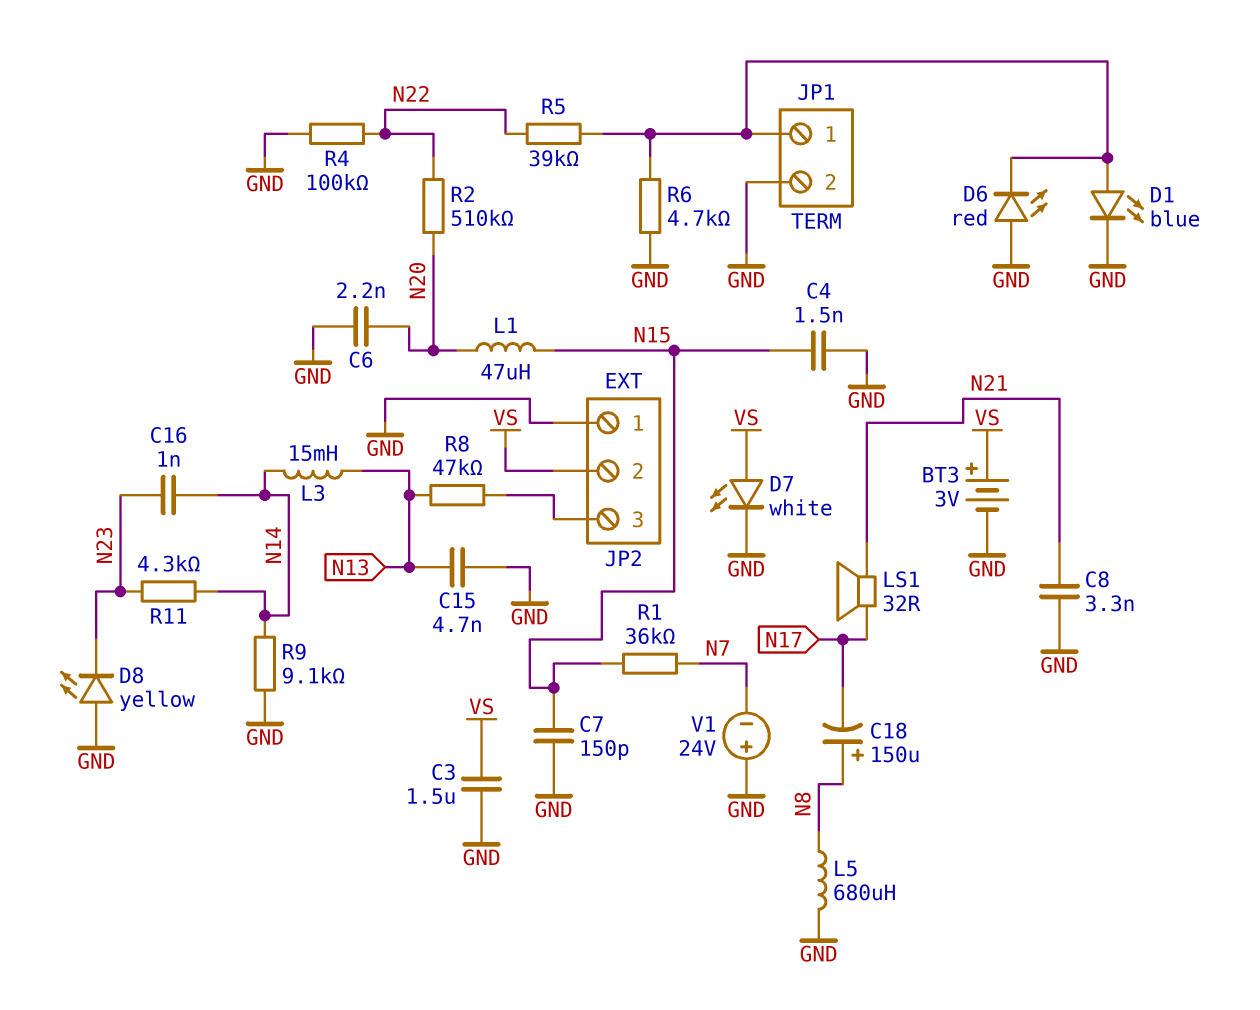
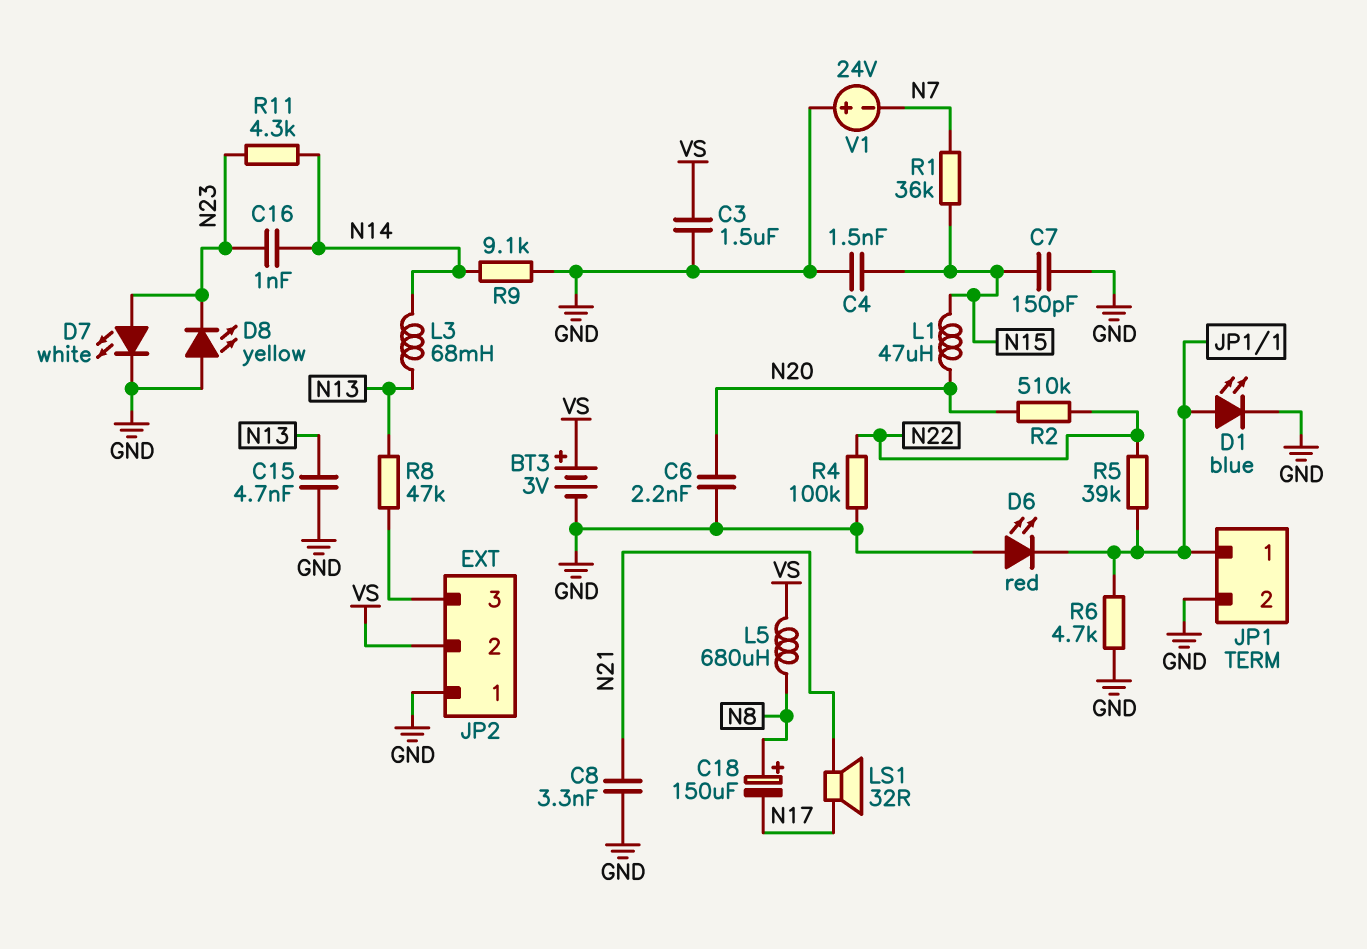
D7: LED white (A VS, K GND) -> LED white (A N23, K GND)
L3: 15mH (N13, N14) -> 68mH (N13, N14)
L5: 680uH (GND, N8) -> 680uH (N8, VS)

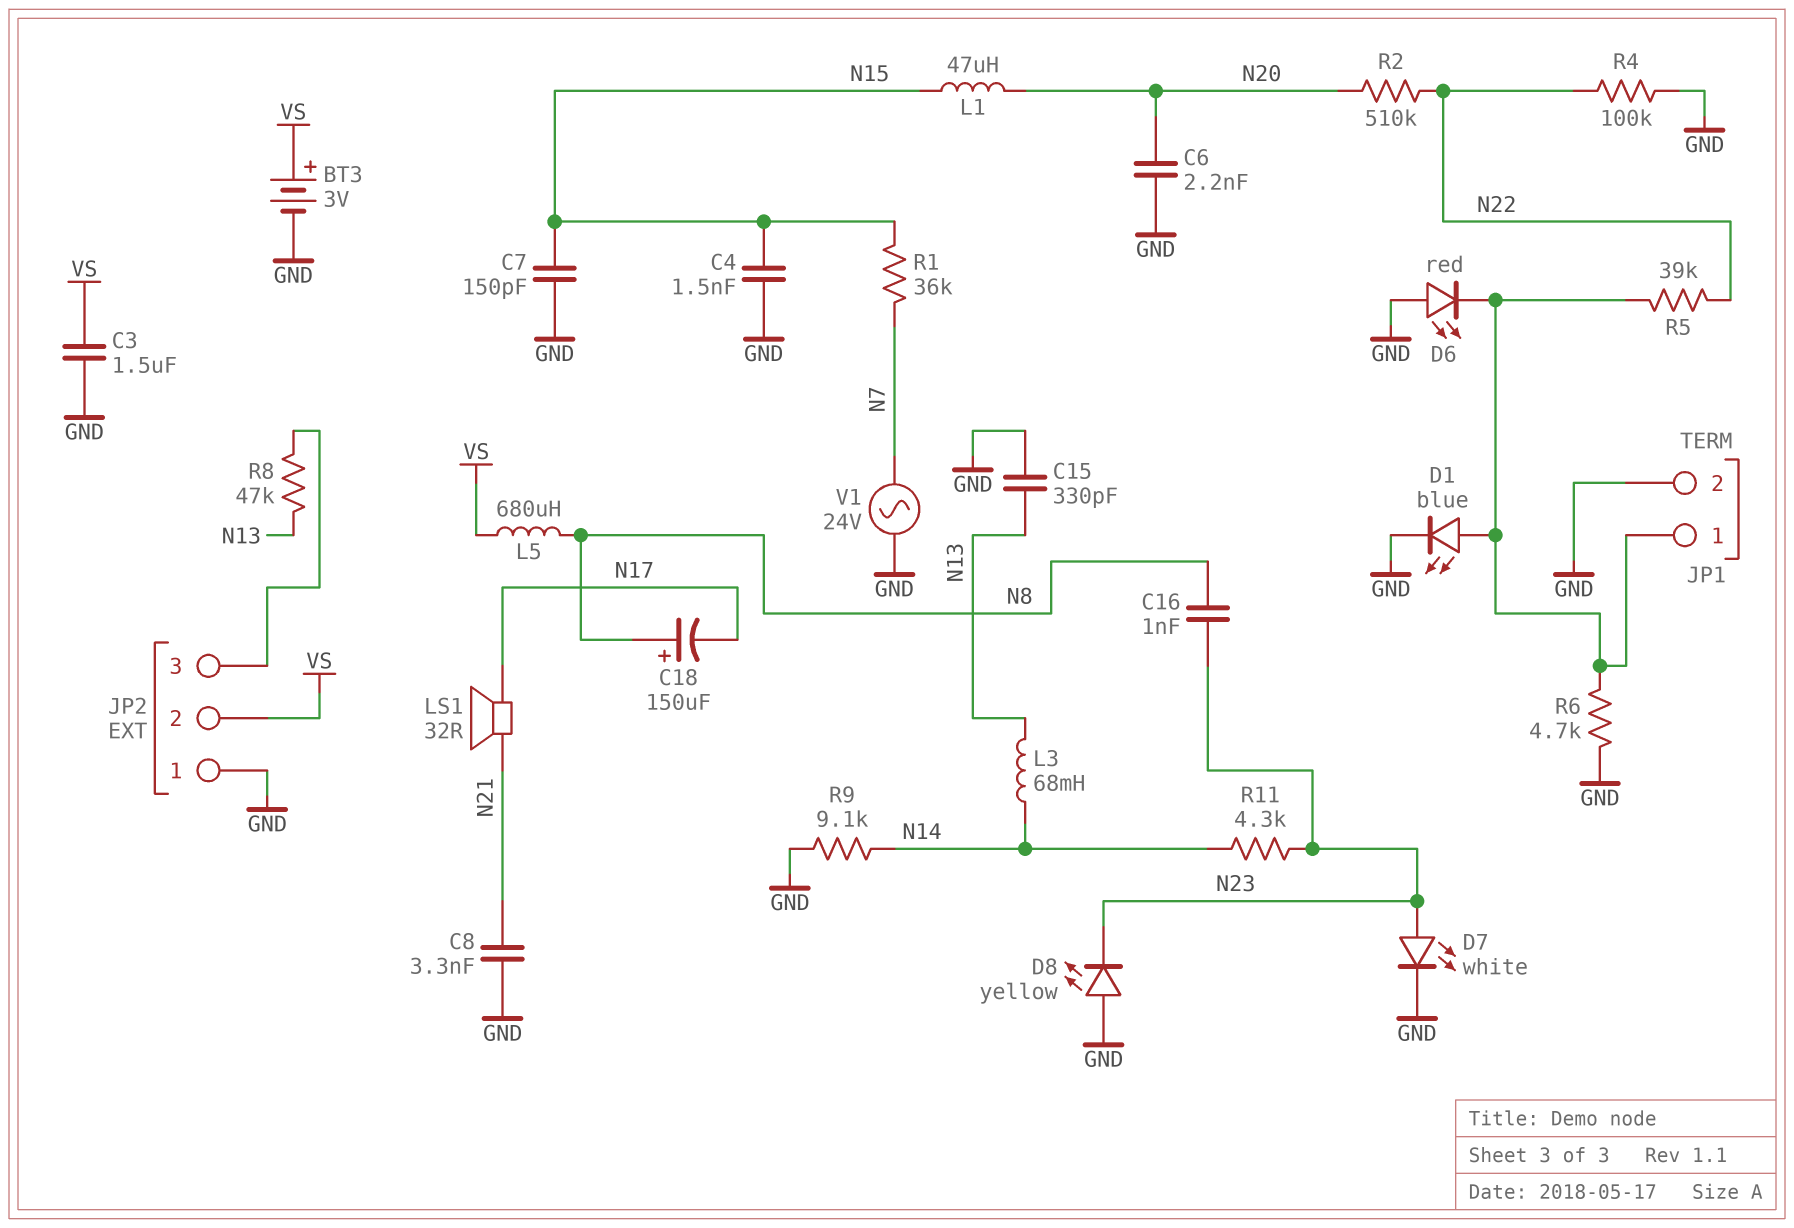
C15: 4.7nF (GND, N13) -> 330pF (GND, N13)
C16: 1nF (N14, N23) -> 1nF (N8, N23)
V1: 24V (plus GND, minus N7) -> AC 24V (GND, N7)

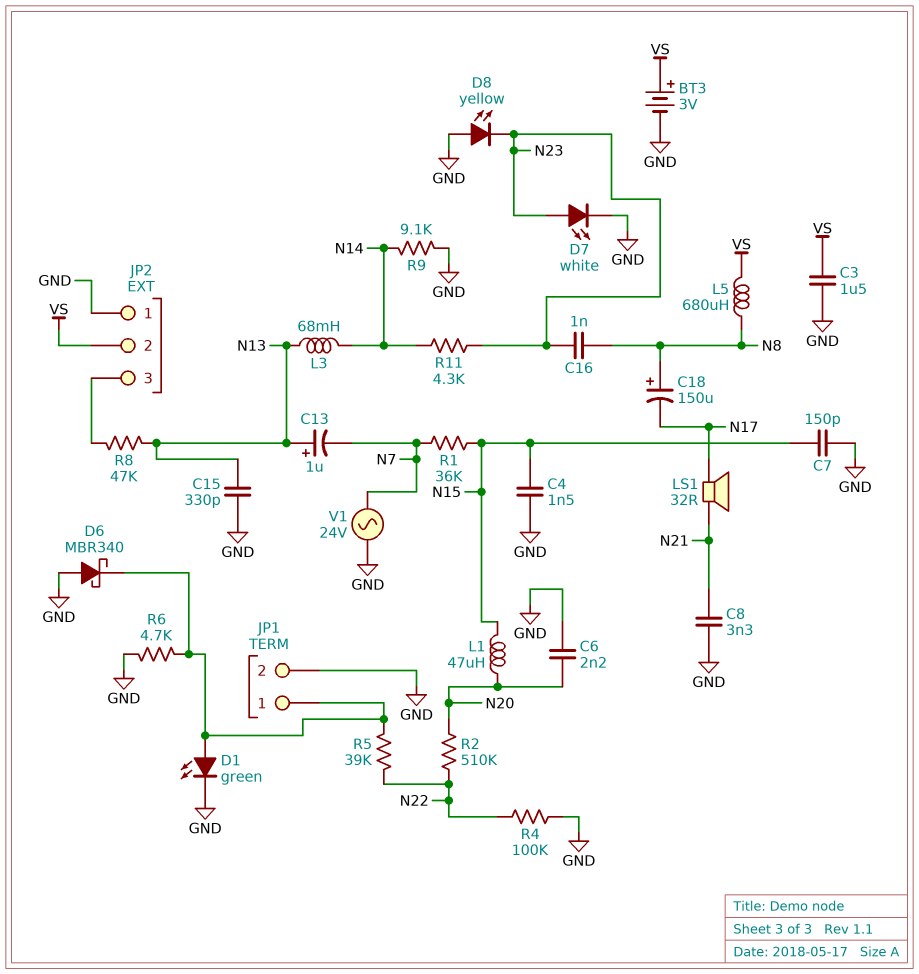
C13: none -> 1uF (plus N13, minus N7)
D1: LED blue (A JP1/1, K GND) -> LED green (A JP1/1, K GND)
D6: LED red (A GND, K JP1/1) -> schottky MBR340 (A GND, K JP1/1)

